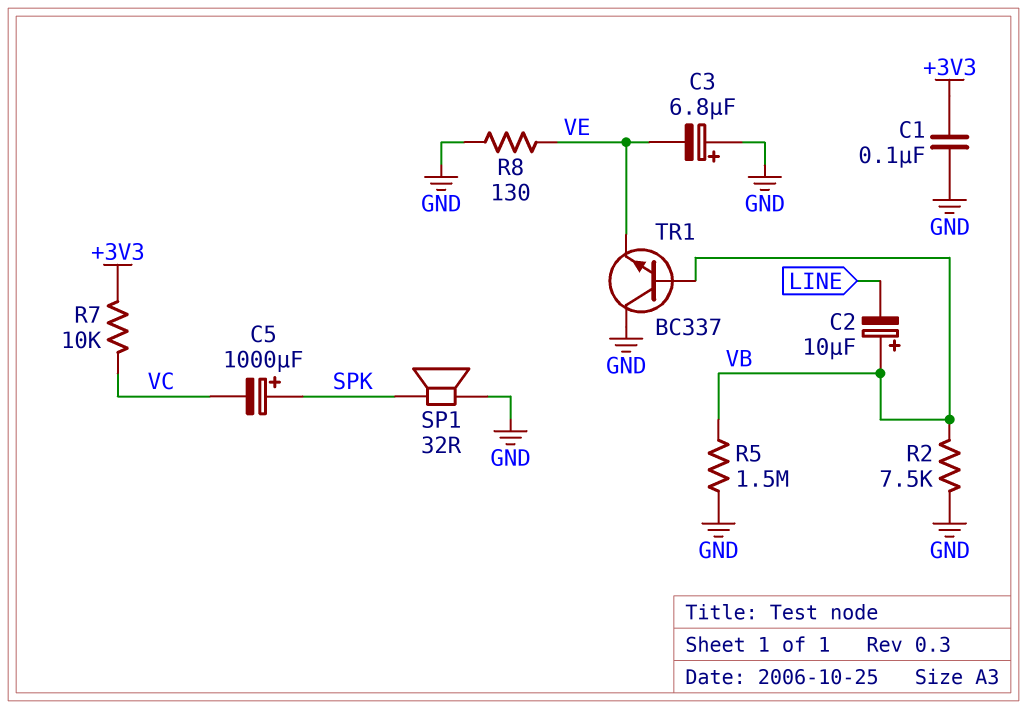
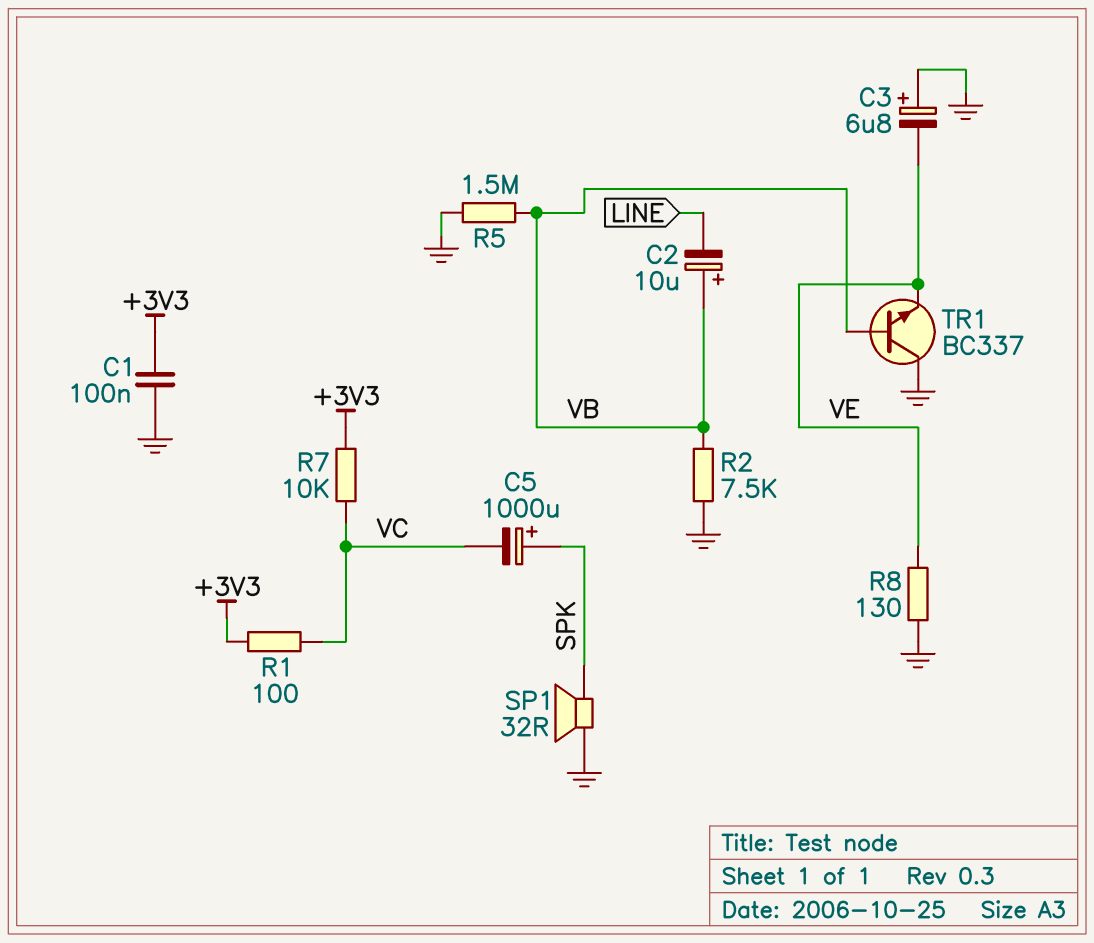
R1: none -> 100 (+3V3, VC)

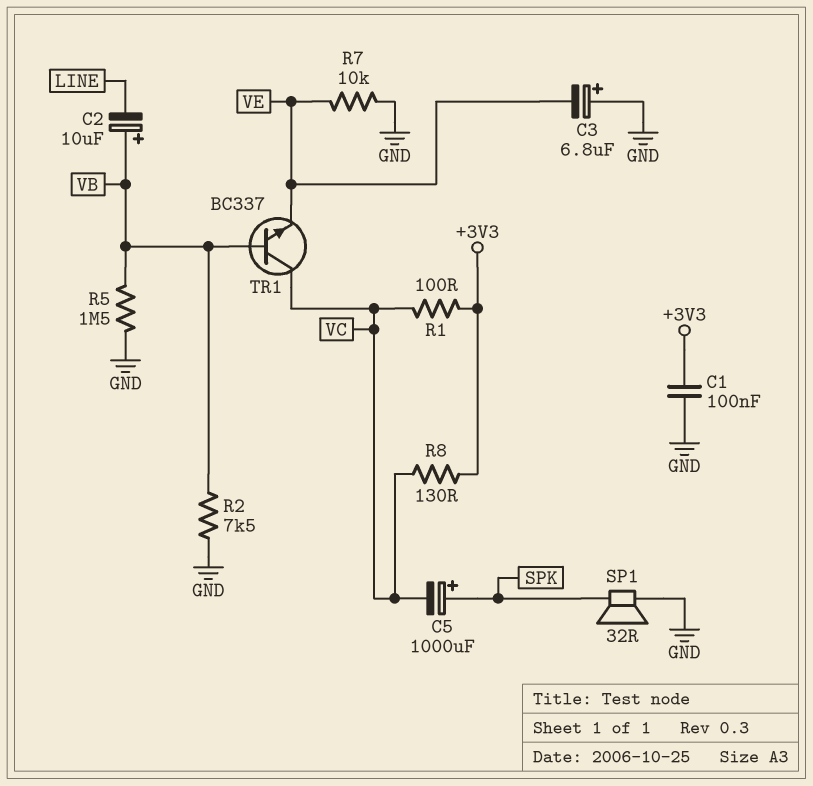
R7: 10k (+3V3, VC) -> 10k (GND, VE)
R8: 130 (GND, VE) -> 130 (+3V3, VC)
TR1: NPN BC337 (B VB, C GND, E VE) -> NPN BC337 (B VB, C VC, E VE)

